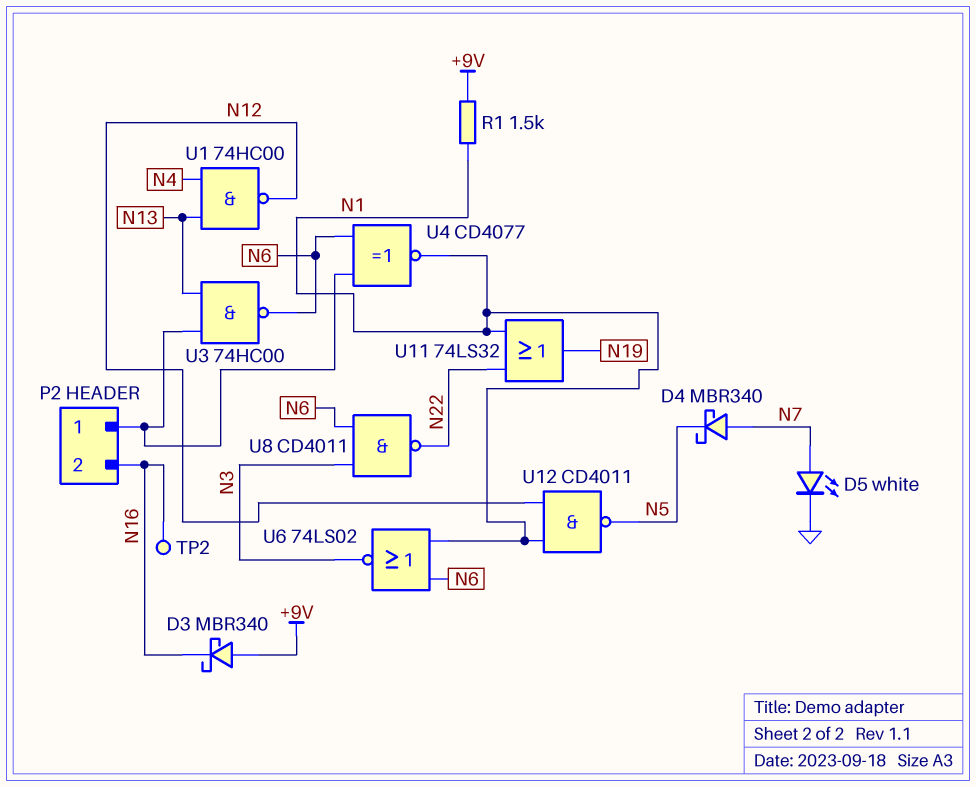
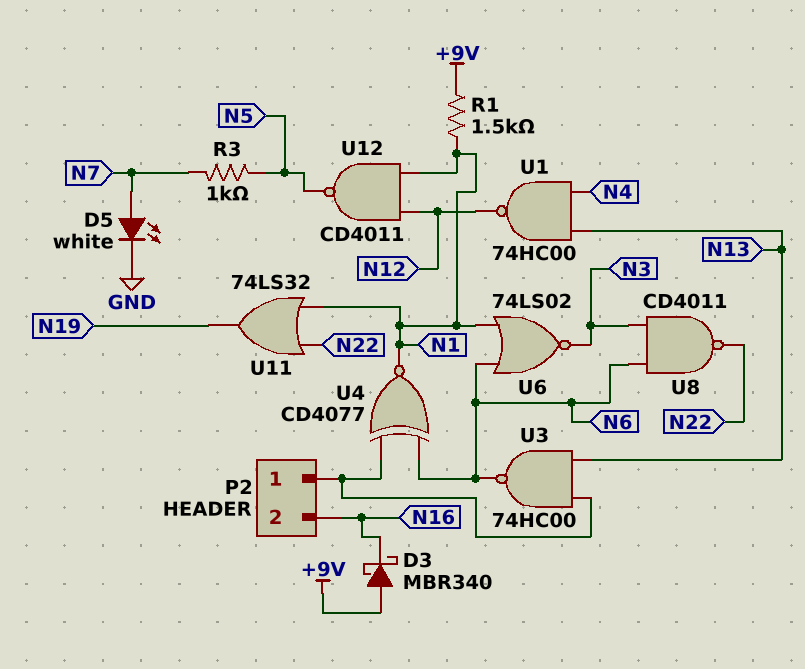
D4: schottky MBR340 (A N7, K N5) -> none
R3: none -> 1k (N5, N7)
TP2: test point (N16) -> none

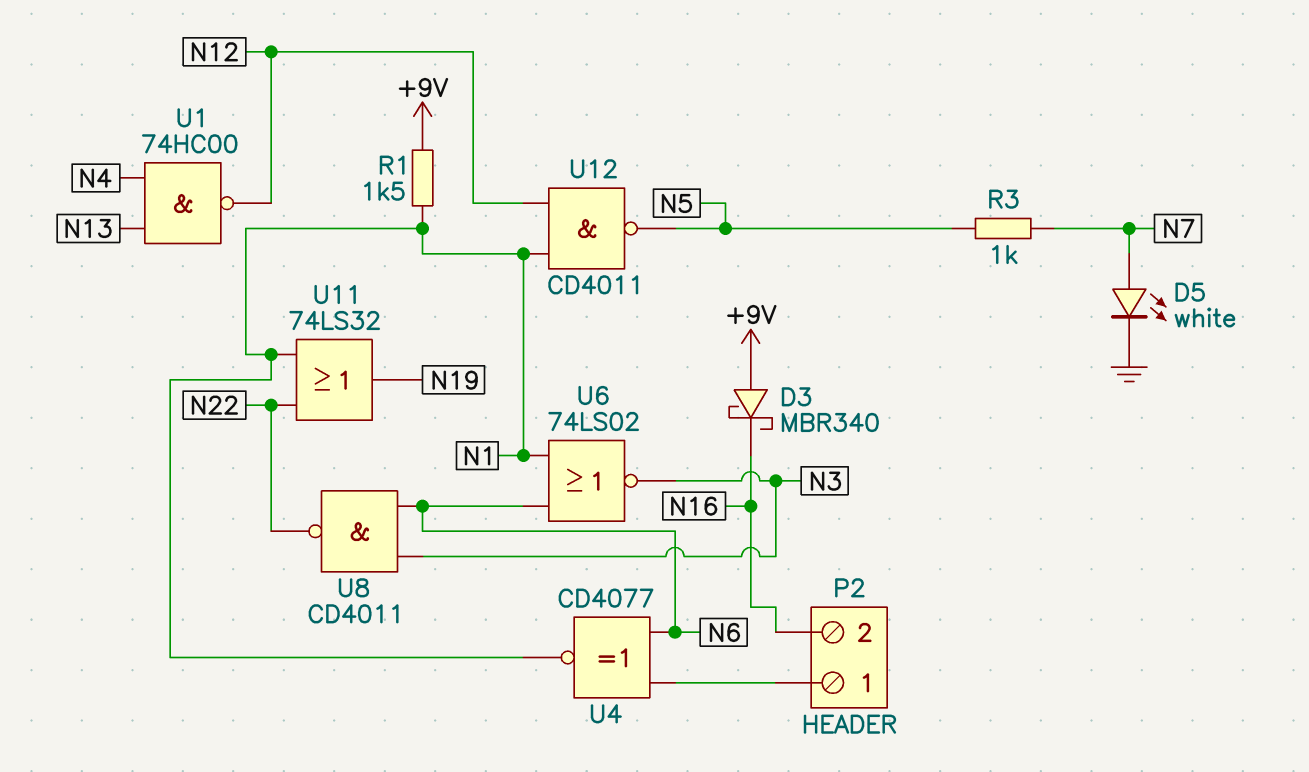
U3: NAND 74HC00 (in N13, in P2/1, out N6) -> none

